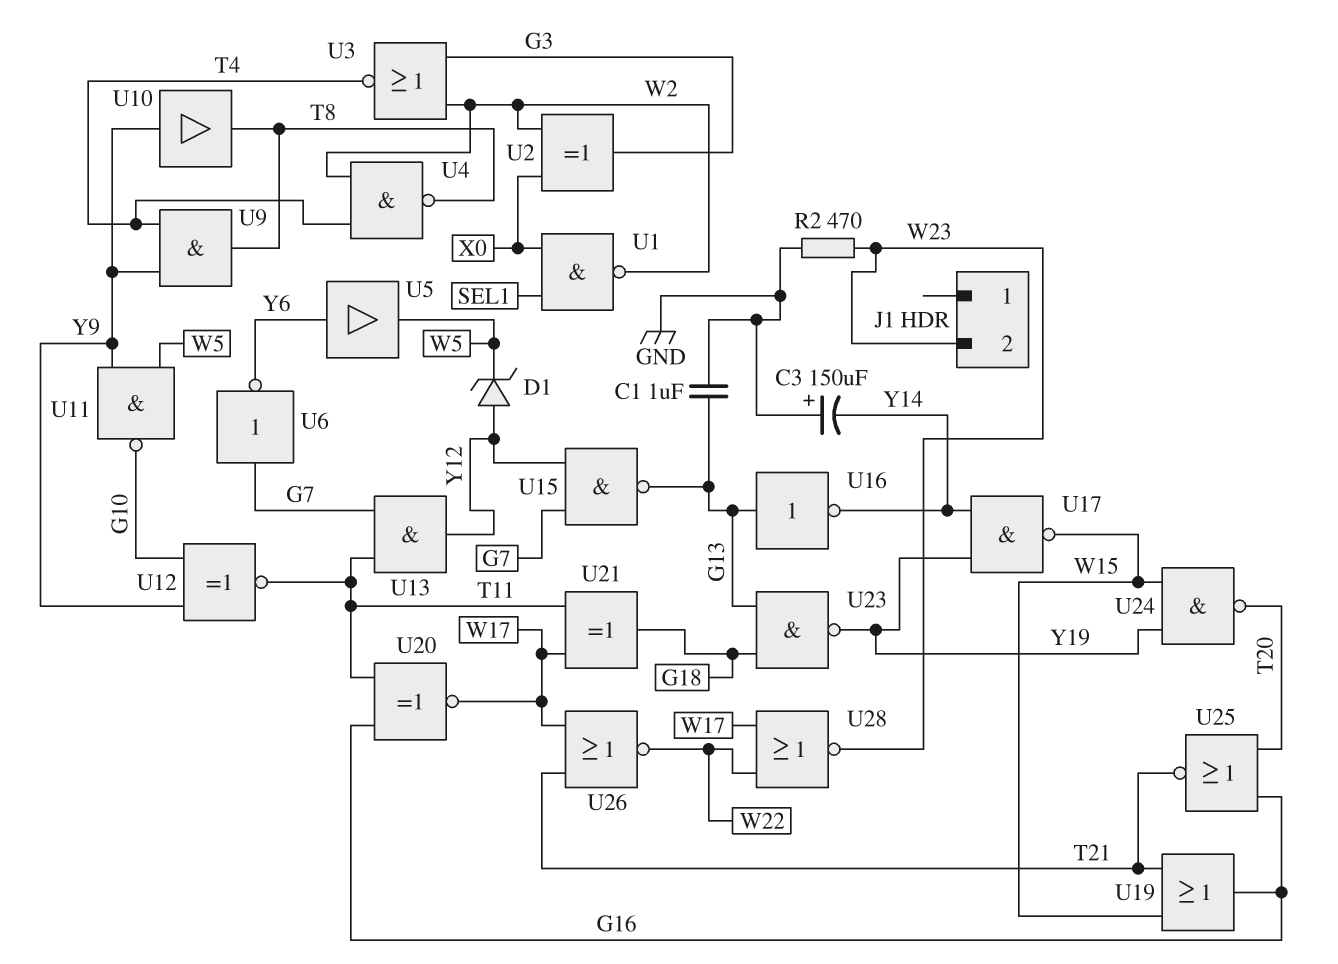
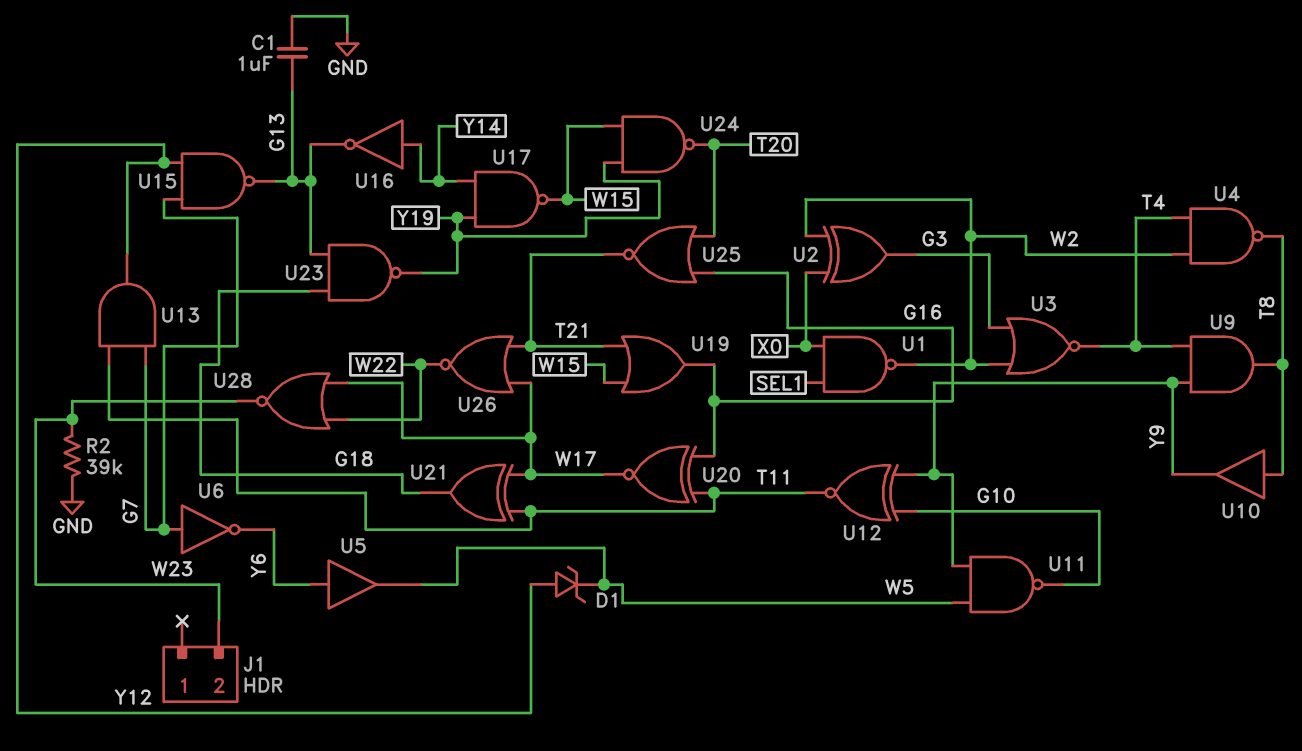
C3: 150uF (plus GND, minus Y14) -> none
R2: 470 (GND, W23) -> 39k (GND, W23)
U10: buffer (in Y9, out T8) -> buffer (in T8, out Y9)
U16: NOT (in G13, out Y14) -> NOT (in Y14, out G13)

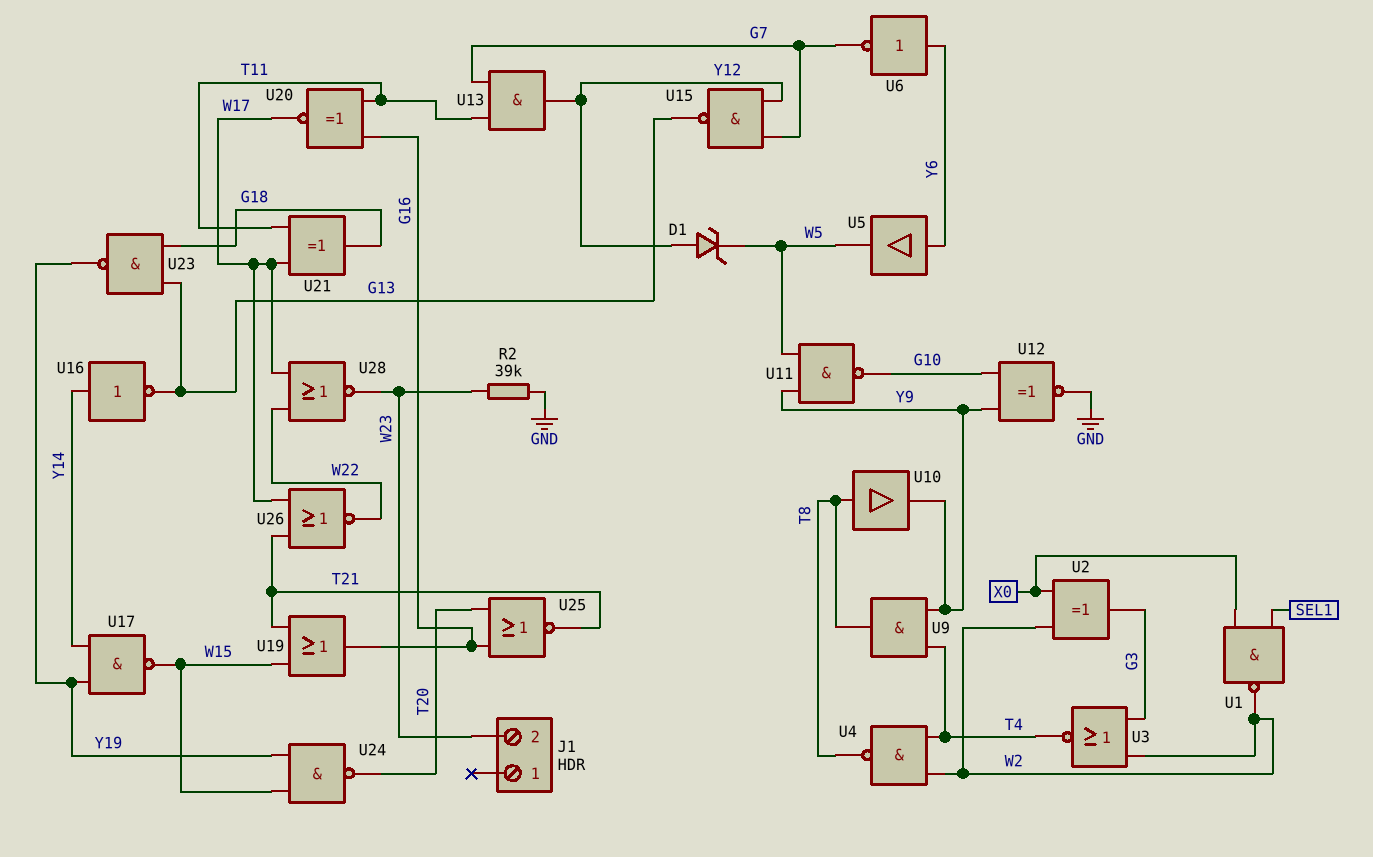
C1: 1uF (G13, GND) -> none
U6: NOT (in G7, out Y6) -> NOT (in Y6, out G7)
U12: XNOR (in G10, in Y9, out T11) -> XNOR (in G10, in Y9, out GND)

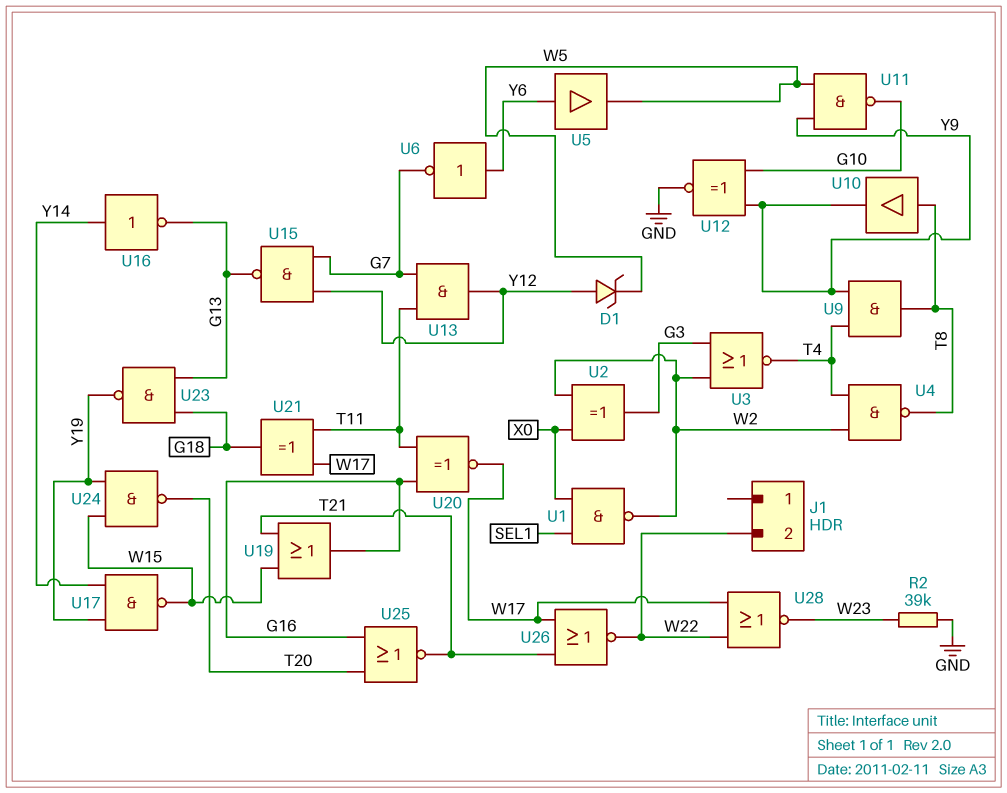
J1 pin 2: W23 -> W22

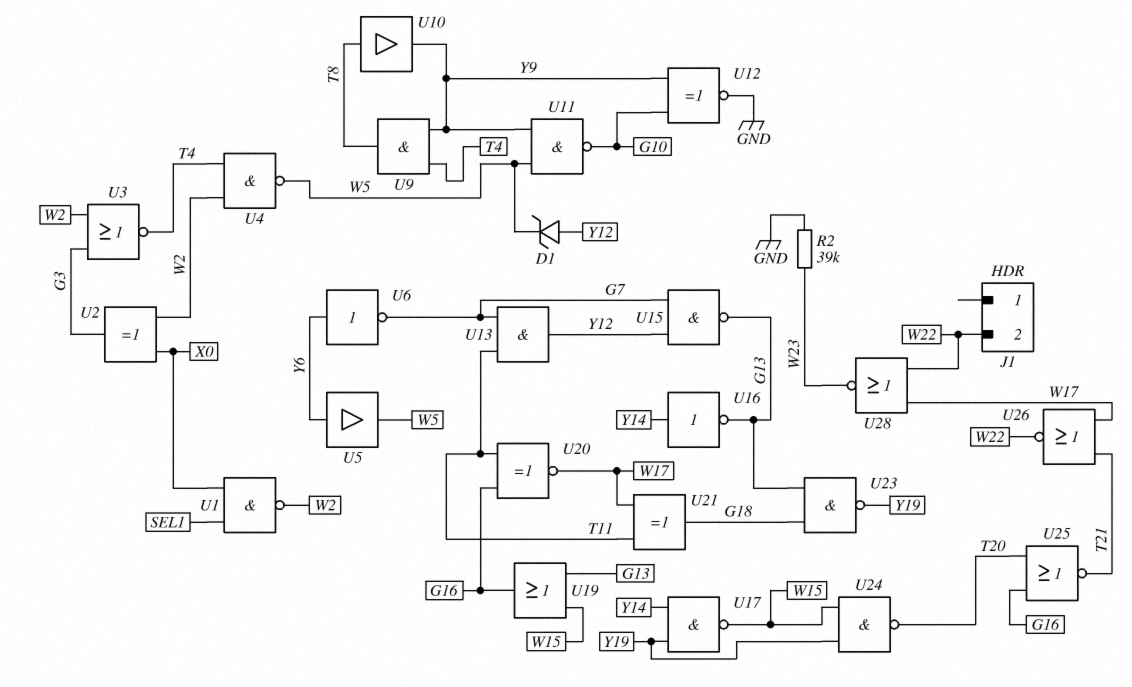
U4: NAND (in T4, in W2, out T8) -> NAND (in T4, in W2, out W5)
U19: OR (in T21, in W15, out G16) -> OR (in G13, in W15, out G16)

